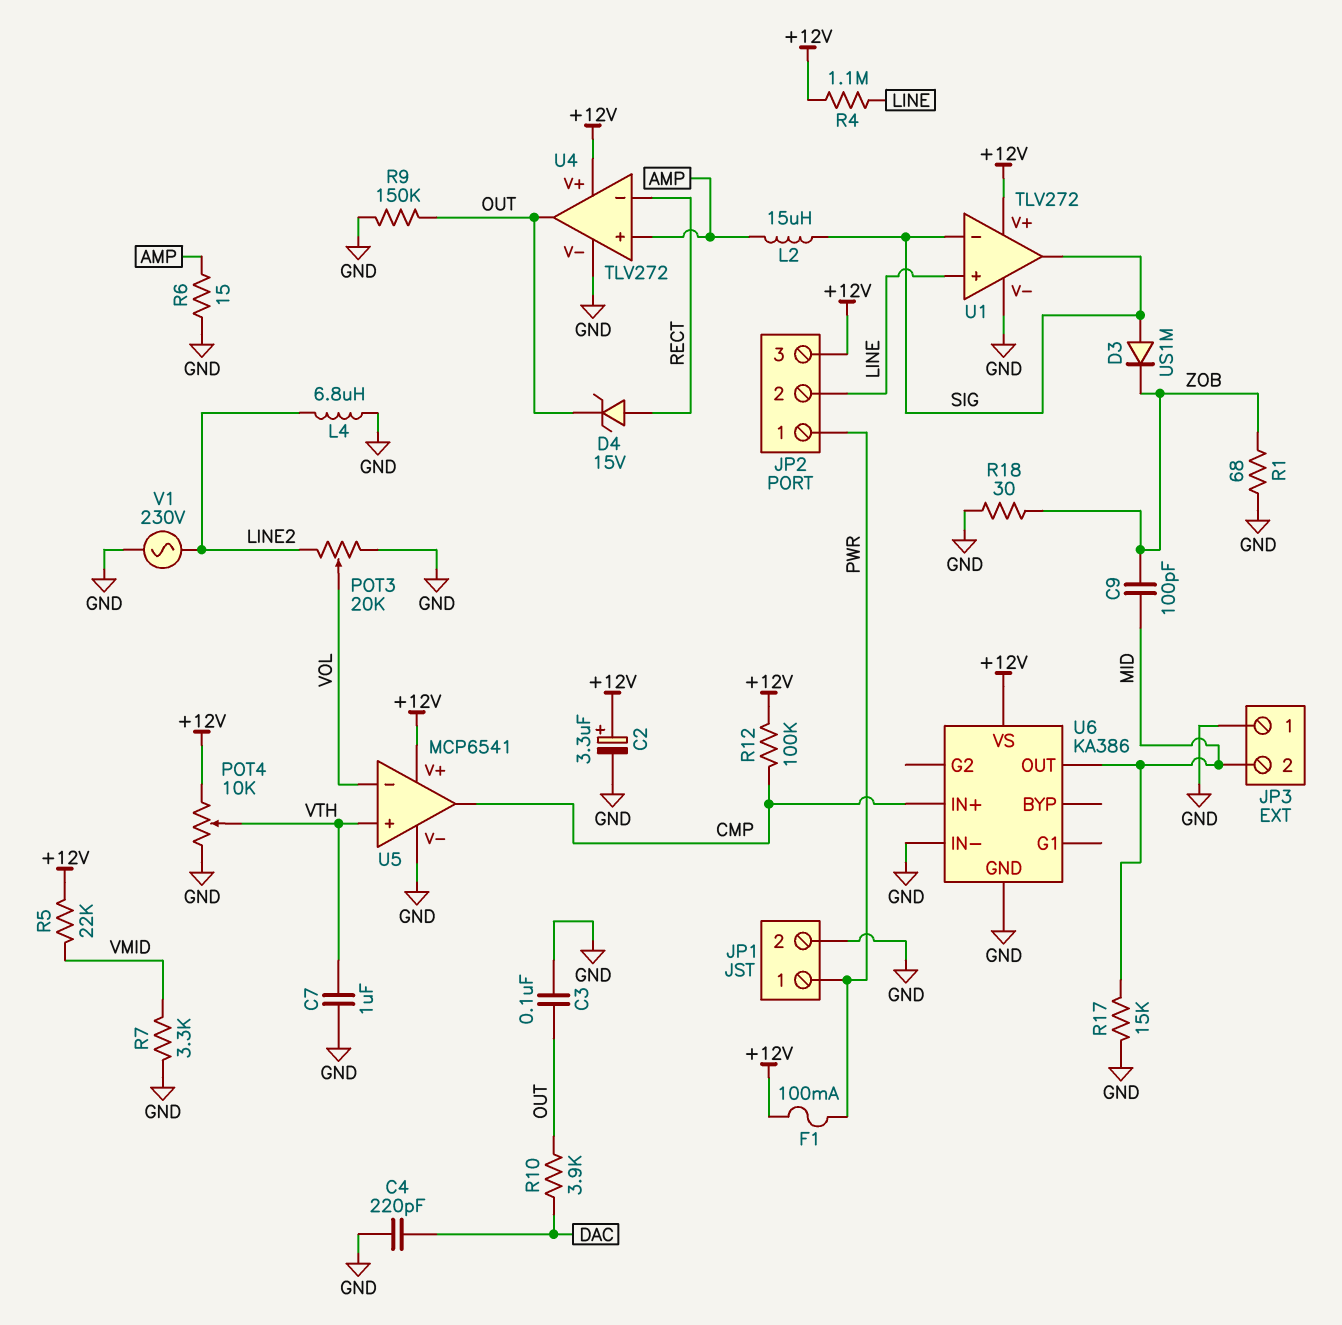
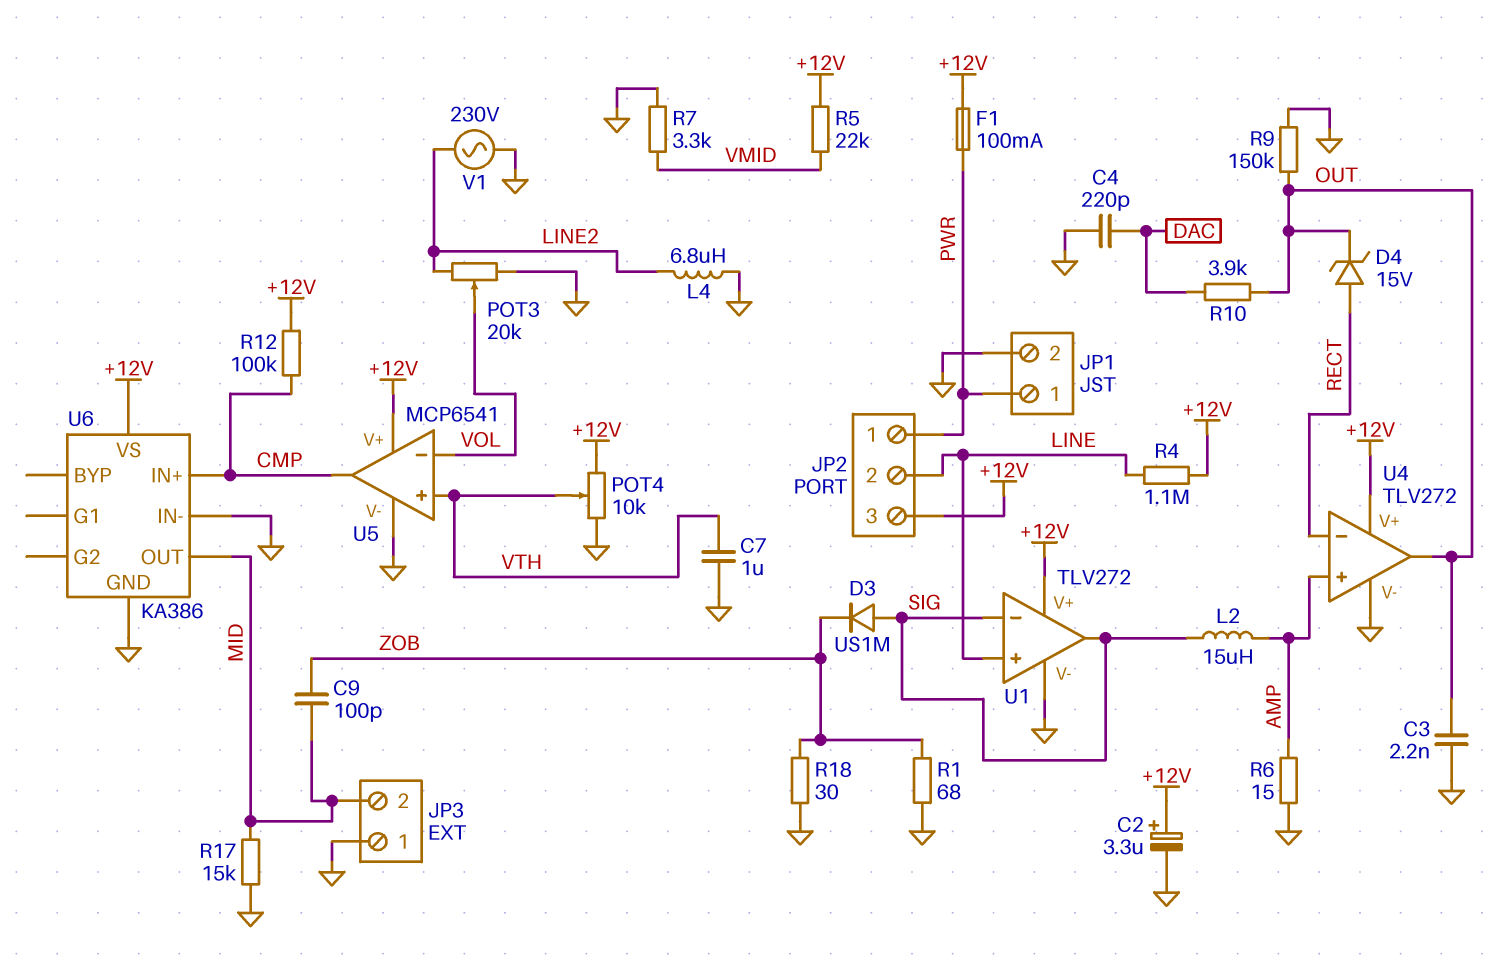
C3: 100nF (GND, OUT) -> 2.2nF (GND, OUT)

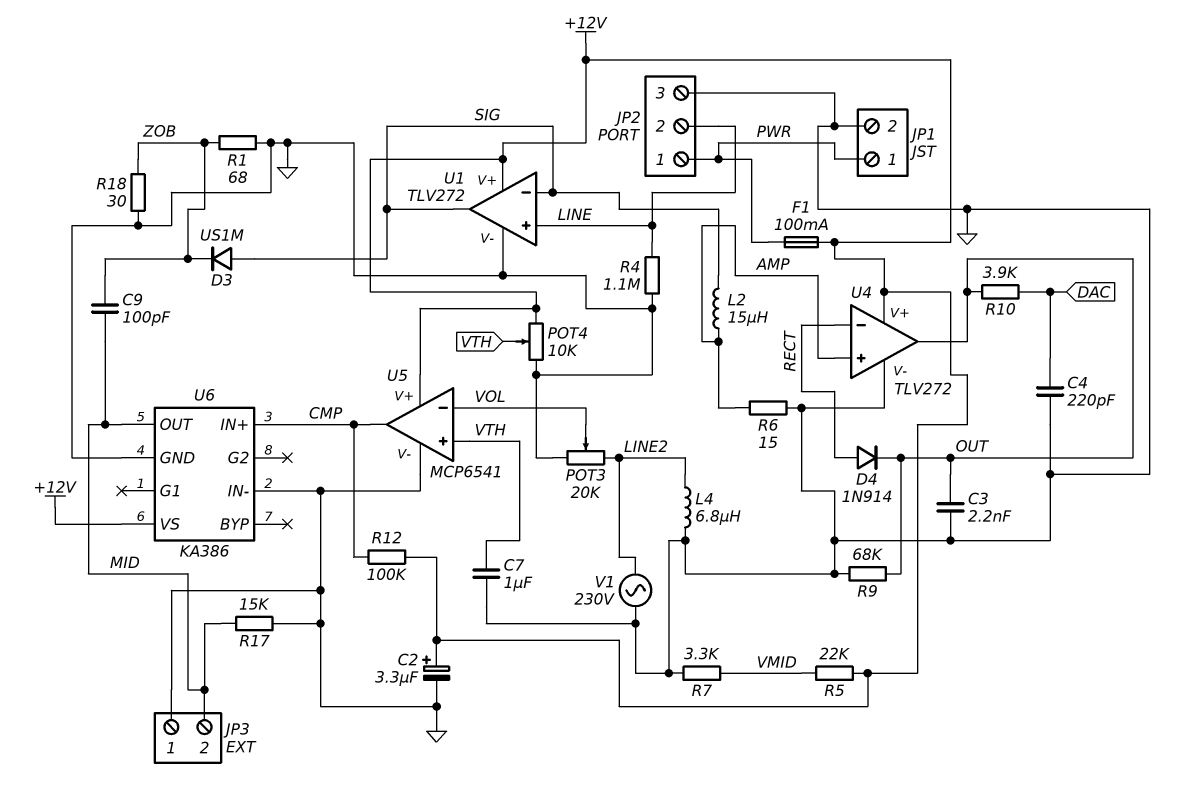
D4: zener 15V (A RECT, K OUT) -> diode 1N914 (A RECT, K OUT)
JP2 pin 3: +12V -> GND
R4: 1.1M (+12V, LINE) -> 1.1M (GND, LINE)
R9: 150k (GND, OUT) -> 68k (GND, OUT)

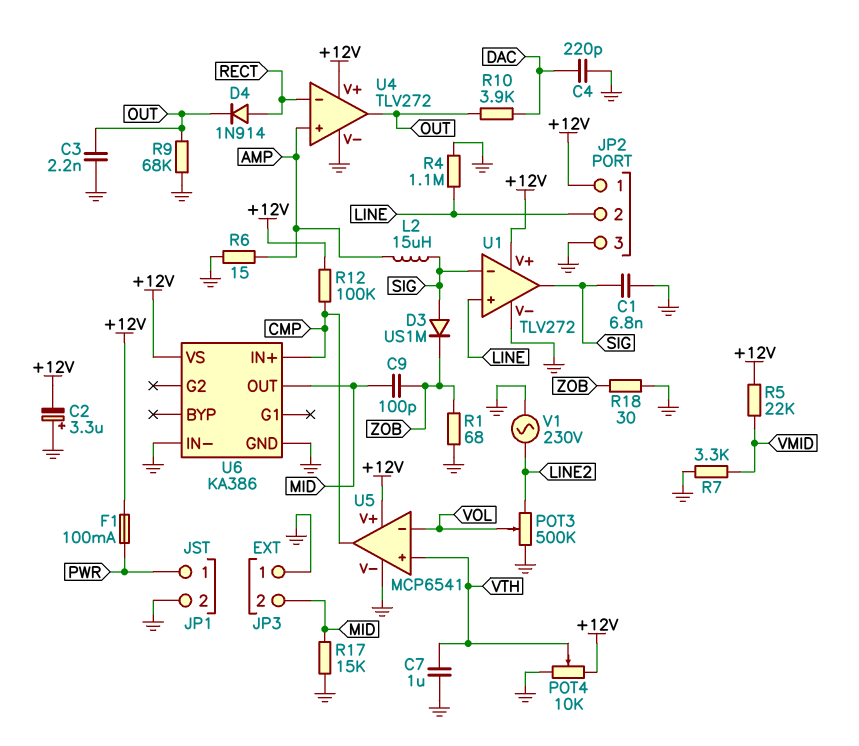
C1: none -> 6.8nF (GND, SIG)
C2: 3.3uF (plus +12V, minus GND) -> 3.3uF (plus GND, minus +12V)
JP2 pin 1: PWR -> +12V
L4: 6.8uH (GND, LINE2) -> none
POT3: 20k (GND, LINE2, wiper VOL) -> 500k (GND, LINE2, wiper VOL)

